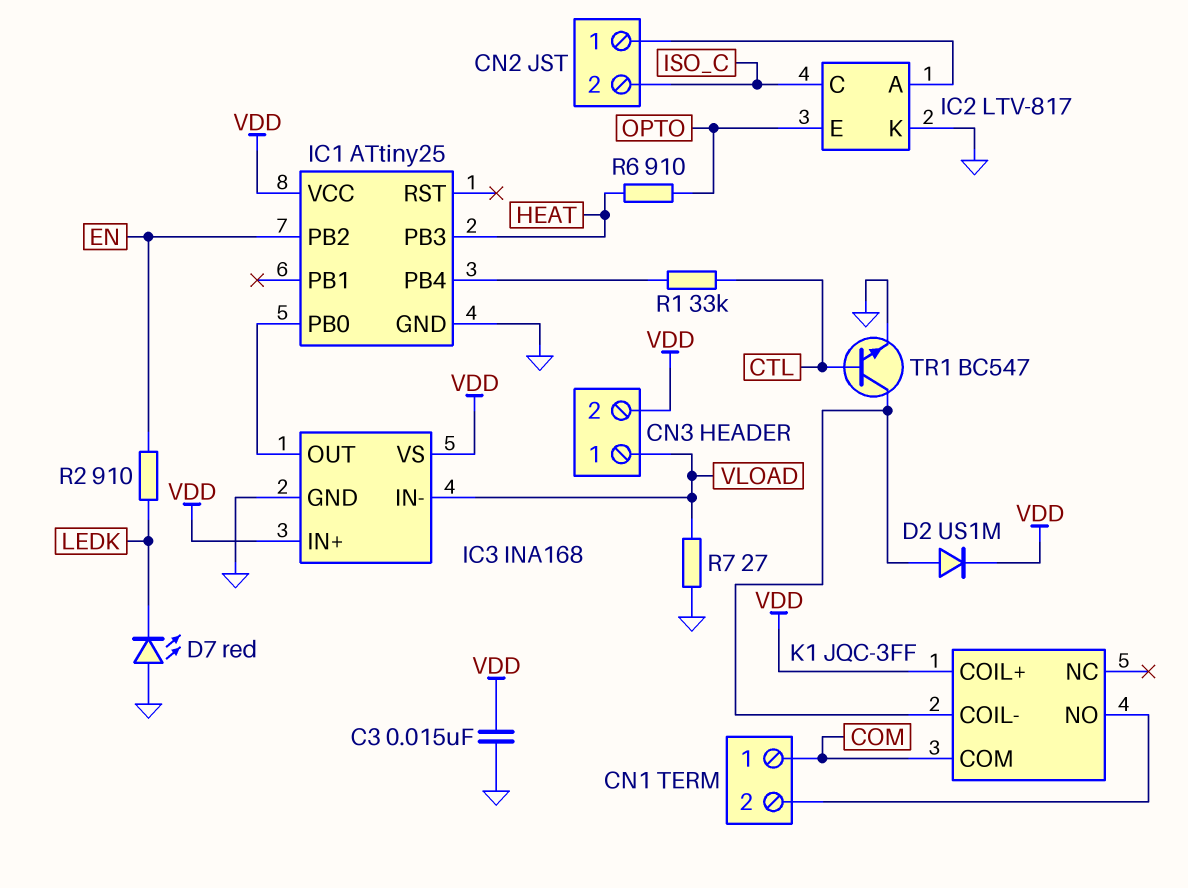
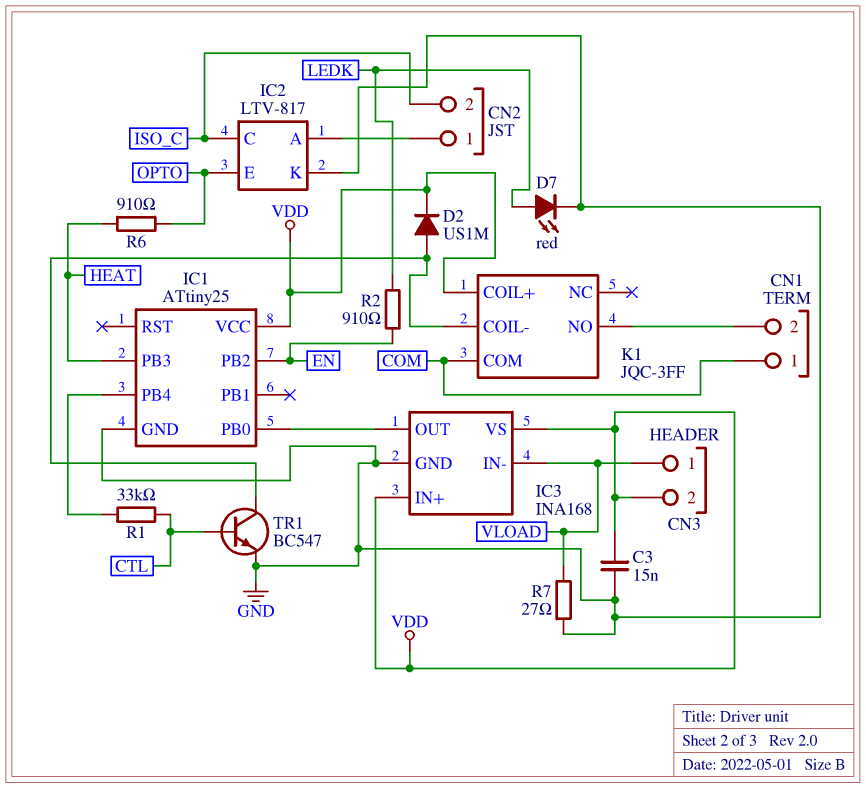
D7: LED red (A GND, K LEDK) -> LED red (A LEDK, K GND)

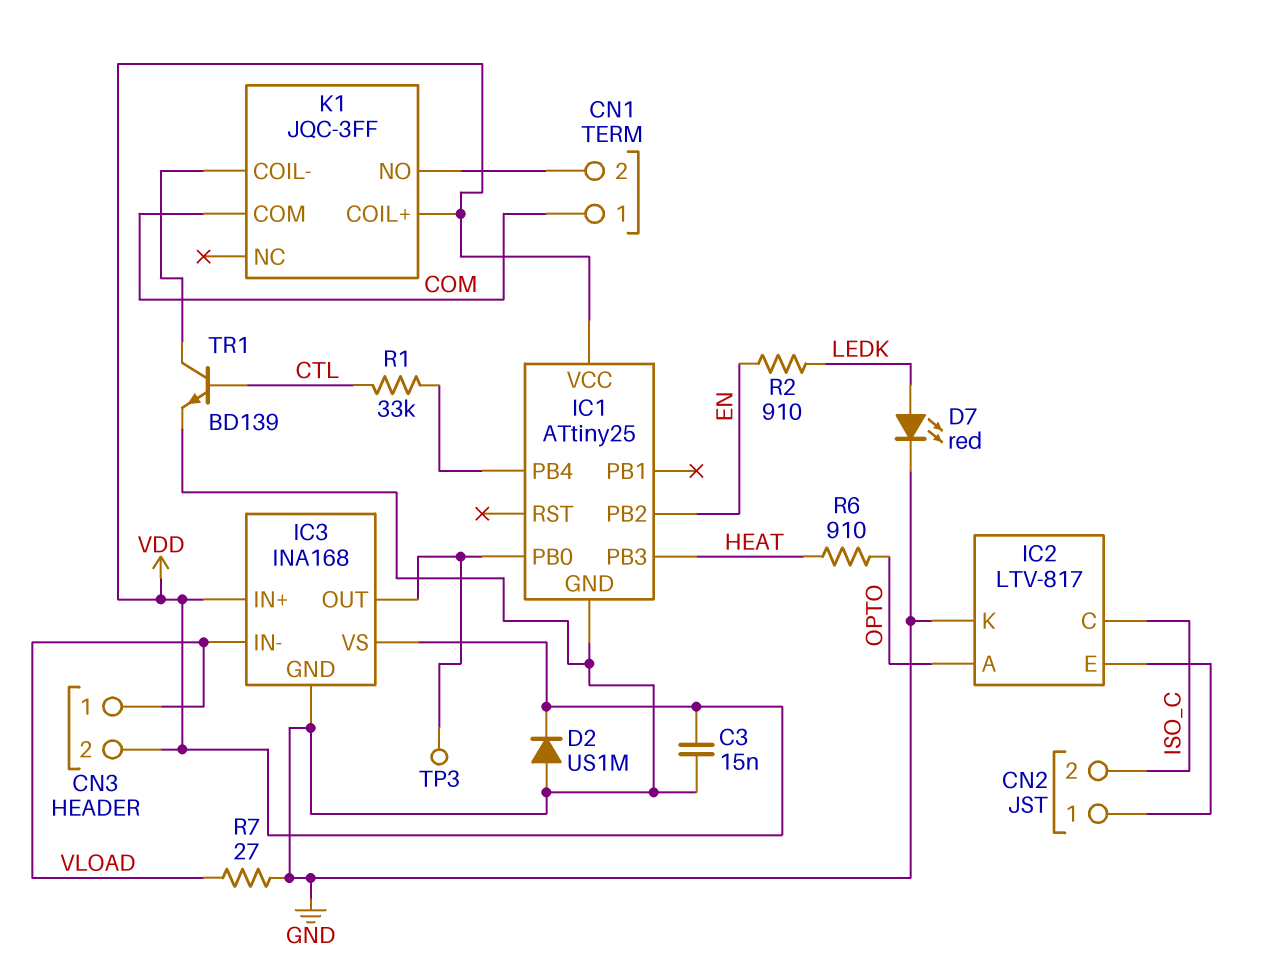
D2: diode US1M (A K1/COIL-, K VDD) -> diode US1M (A GND, K VDD)
IC2 pin A: CN2/1 -> OPTO
IC2 pin E: OPTO -> CN2/1
TP3: none -> test point (IC1/PB0)
TR1: NPN BC547 (B CTL, C K1/COIL-, E GND) -> NPN BD139 (B CTL, C K1/COIL-, E GND)

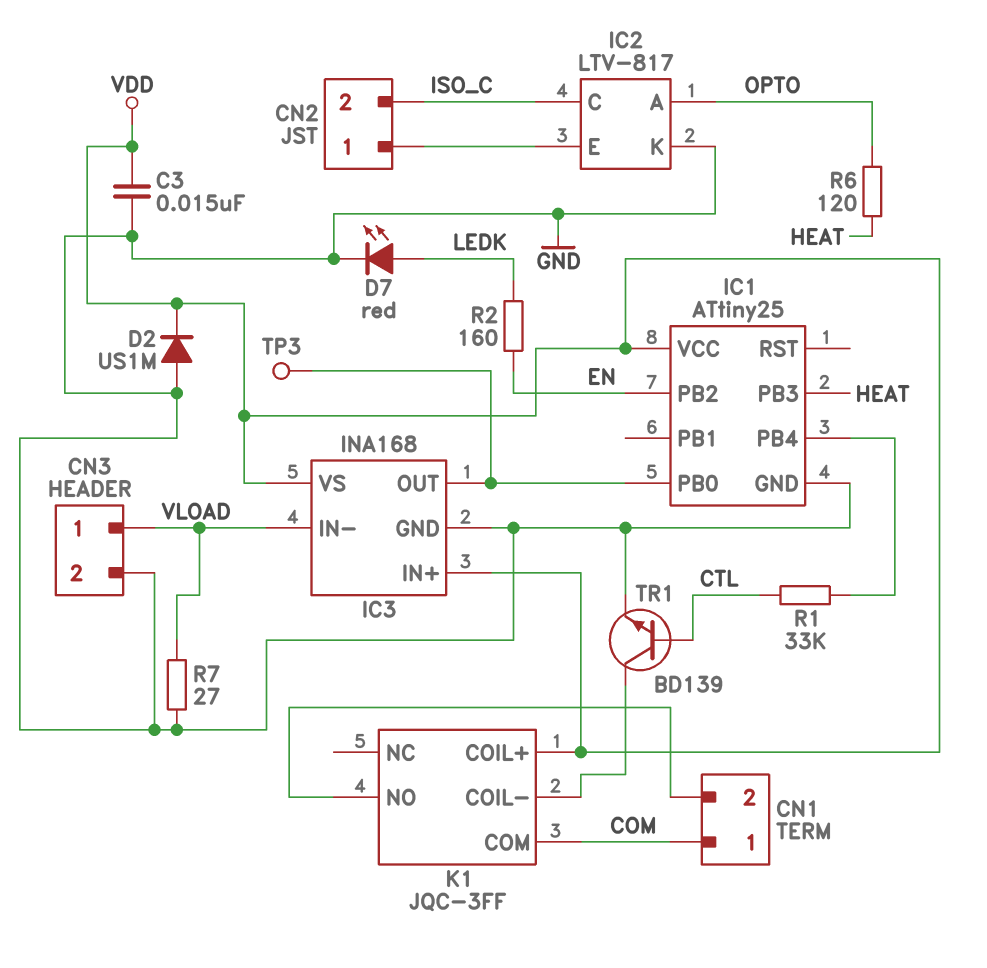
CN3 pin 2: VDD -> GND
R2: 910 (EN, LEDK) -> 160 (EN, LEDK)
R6: 910 (HEAT, OPTO) -> 120 (HEAT, OPTO)

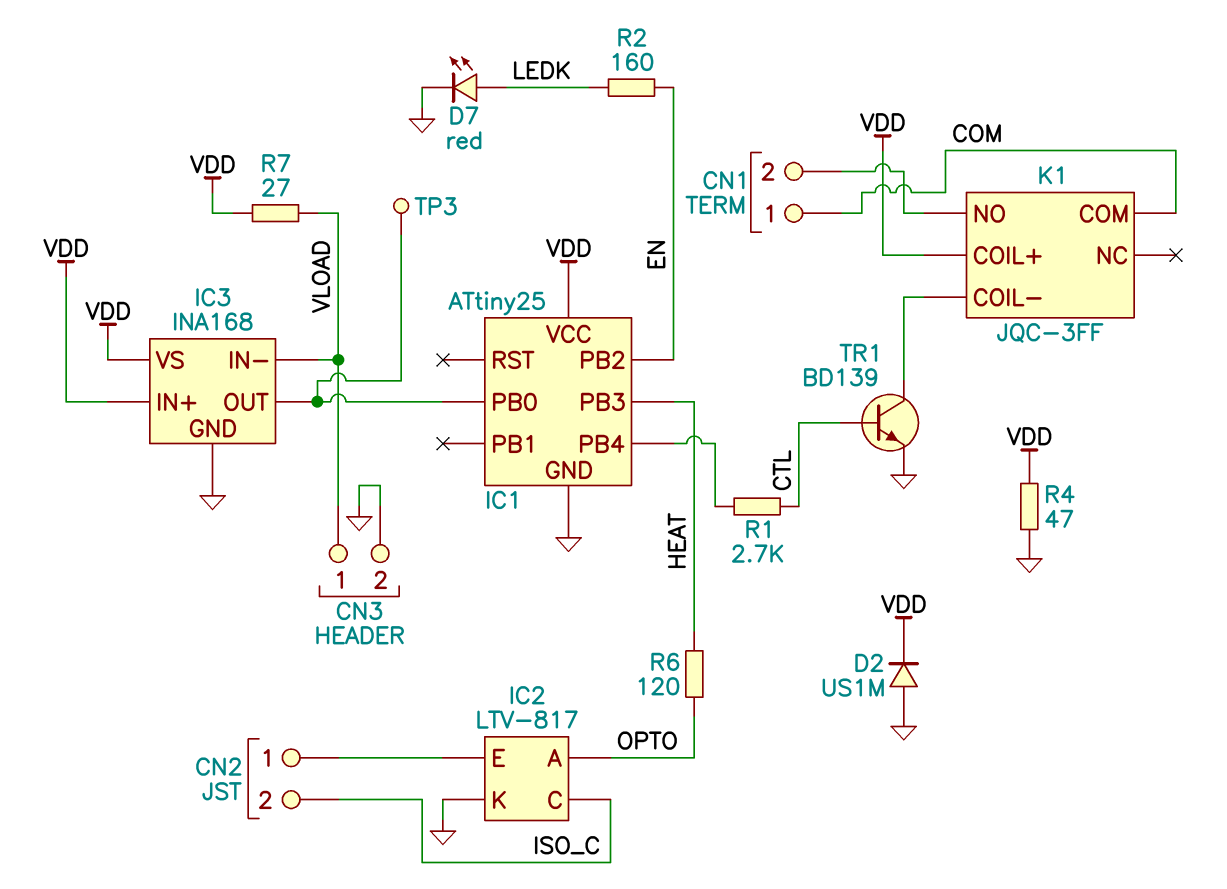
C3: 15nF (GND, VDD) -> none
R1: 33k (CTL, IC1/PB4) -> 2.7k (CTL, IC1/PB4)
R4: none -> 47 (GND, VDD)
R7: 27 (GND, VLOAD) -> 27 (VDD, VLOAD)

